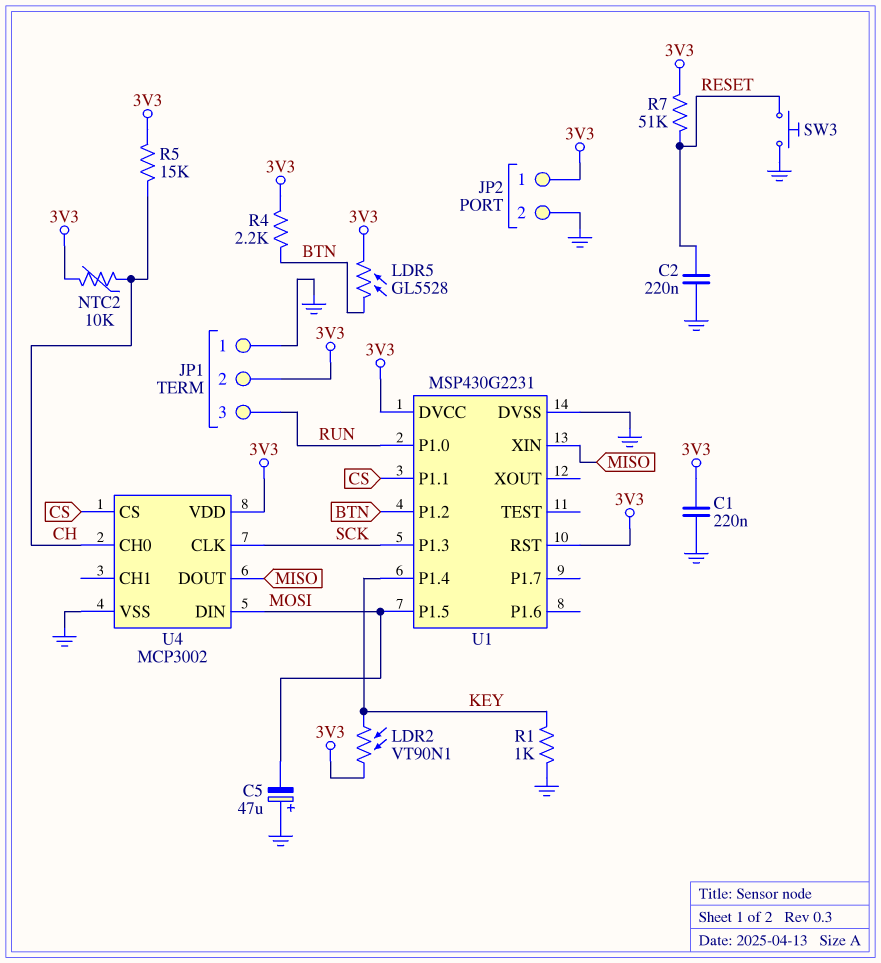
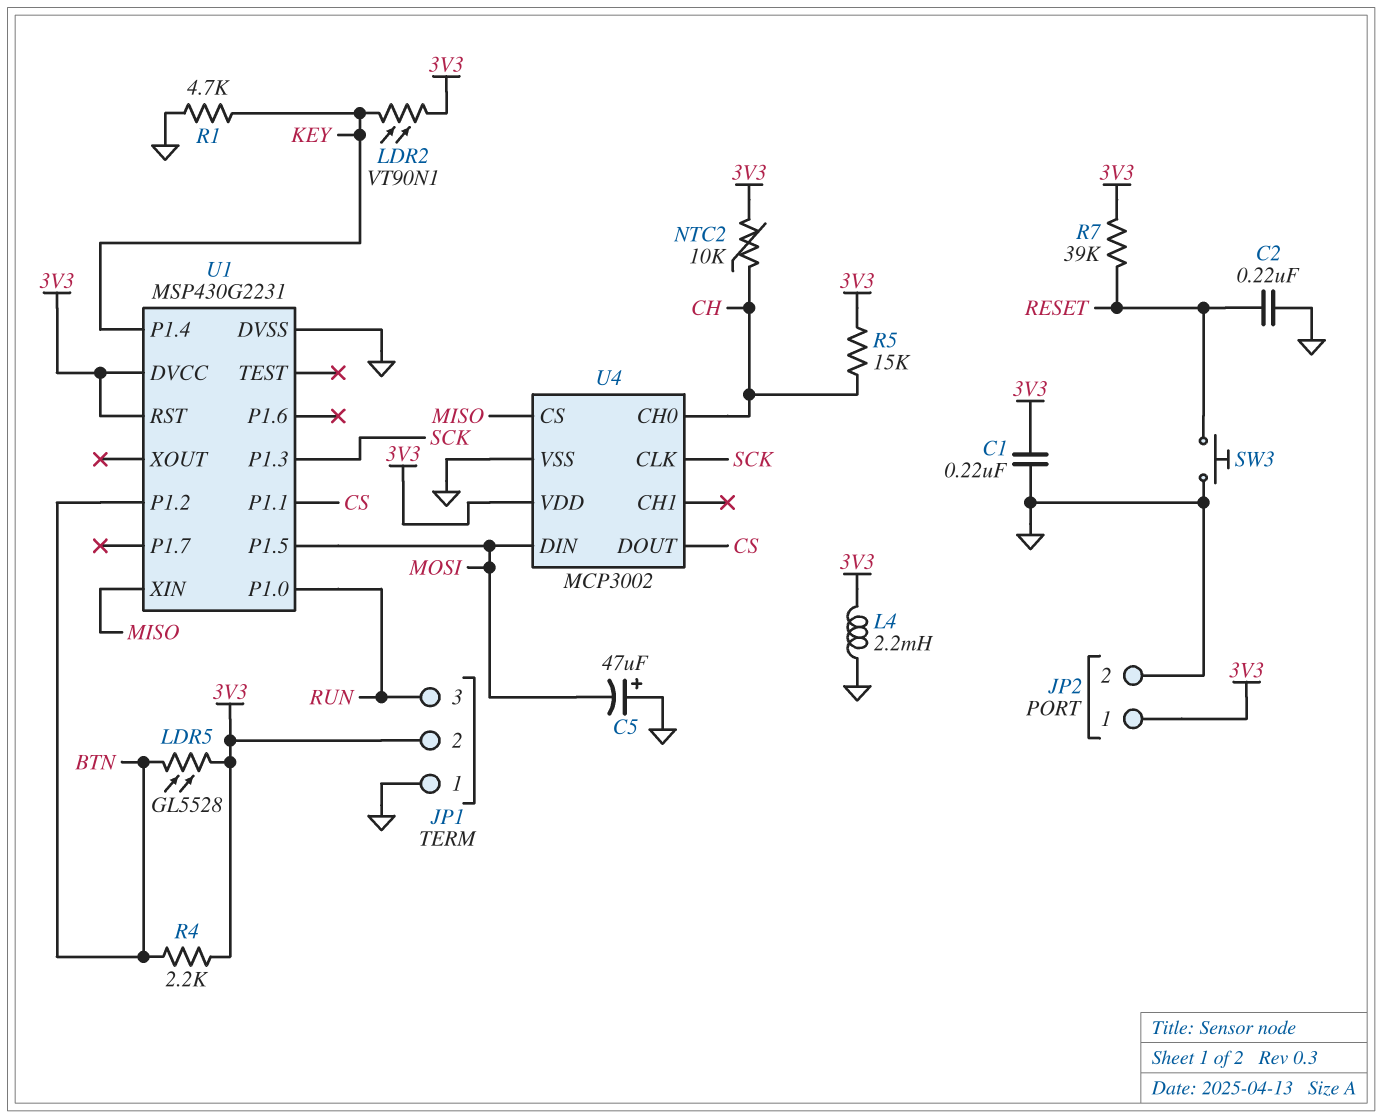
L4: none -> 2.2mH (3V3, GND)
R1: 1k (GND, KEY) -> 4.7k (GND, KEY)
R7: 51k (3V3, RESET) -> 39k (3V3, RESET)
U4 pin CS: CS -> MISO
U4 pin DOUT: MISO -> CS

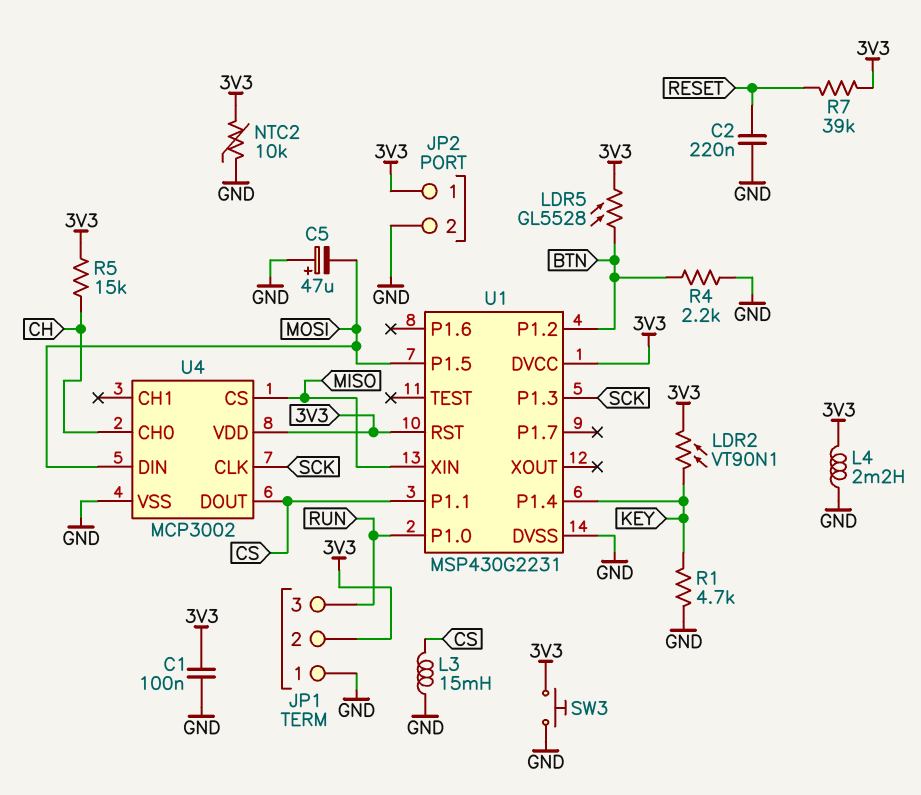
C1: 220nF (3V3, GND) -> 100nF (3V3, GND)
L3: none -> 15mH (CS, GND)
NTC2: 10k (3V3, CH) -> 10k (3V3, GND)
R4: 2.2k (3V3, BTN) -> 2.2k (BTN, GND)
SW3: button (GND, RESET) -> button (3V3, GND)

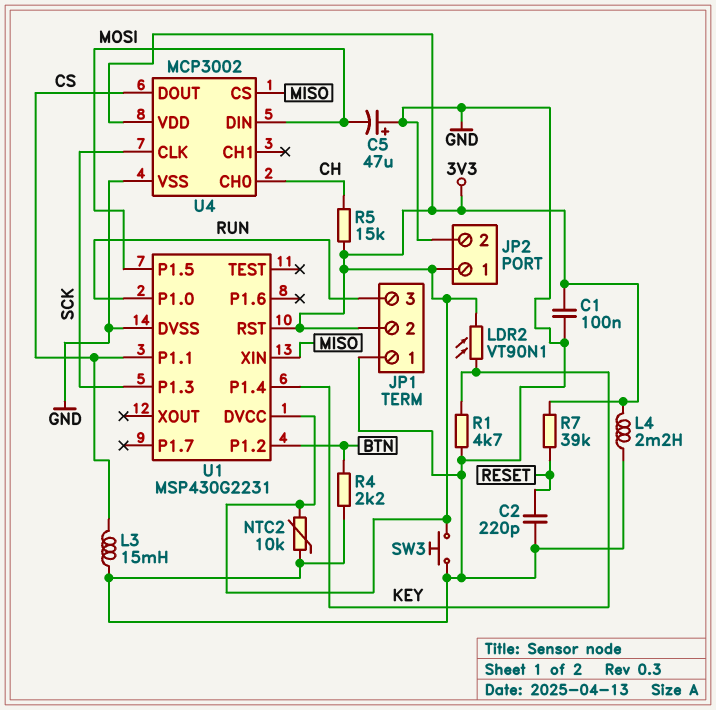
C2: 220nF (GND, RESET) -> 220pF (GND, RESET)
LDR5: GL5528 (3V3, BTN) -> none

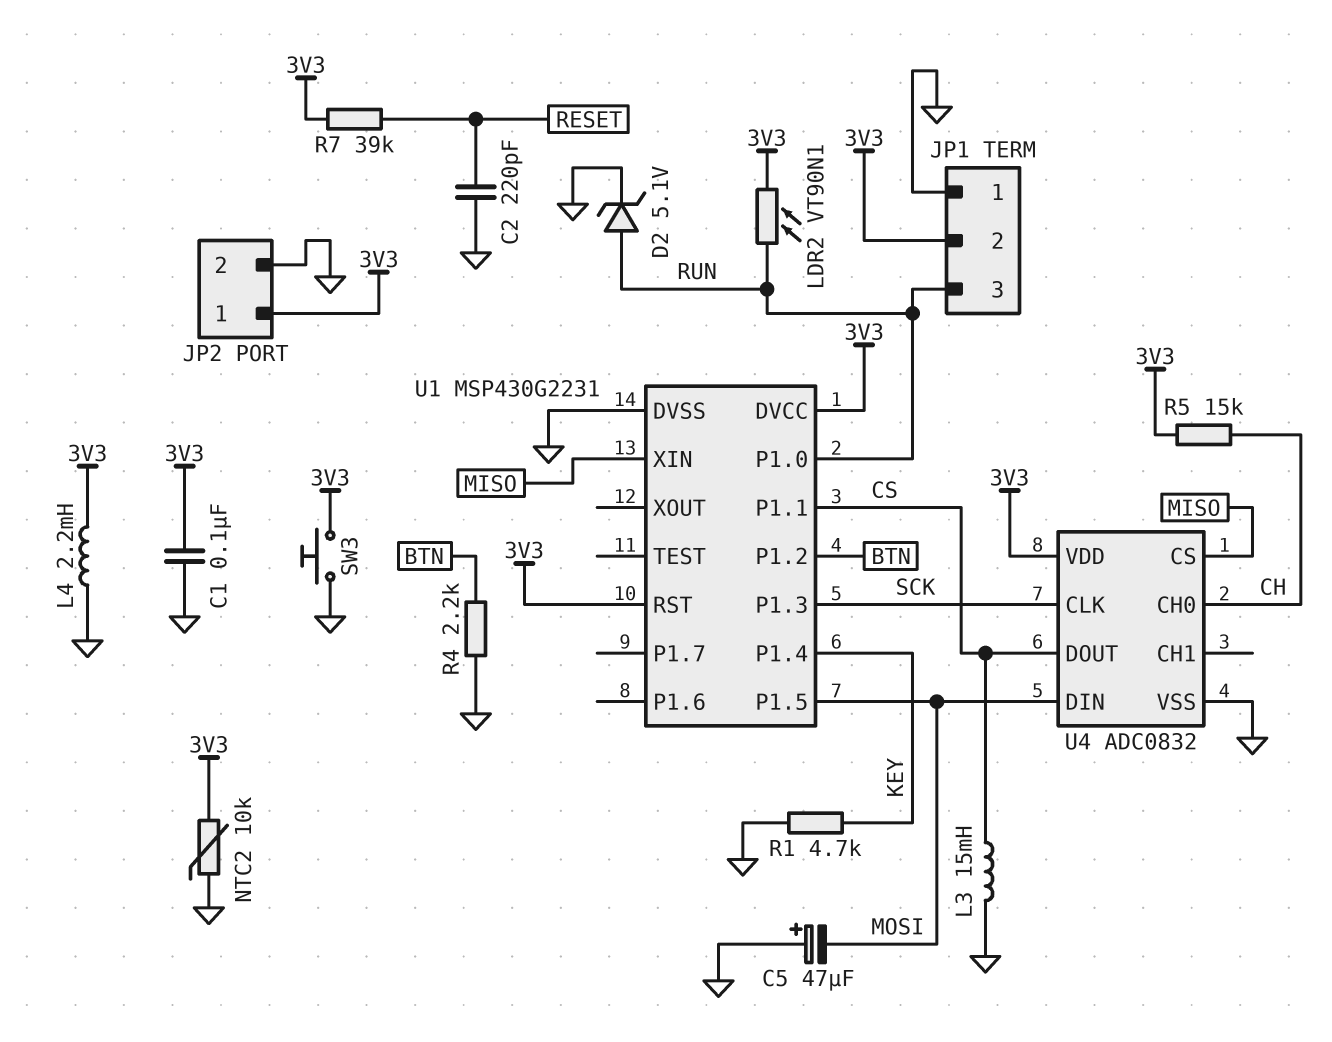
D2: none -> zener 5.1V (A RUN, K GND)
LDR2: VT90N1 (3V3, KEY) -> VT90N1 (3V3, RUN)
U4: MCP3002 -> ADC0832

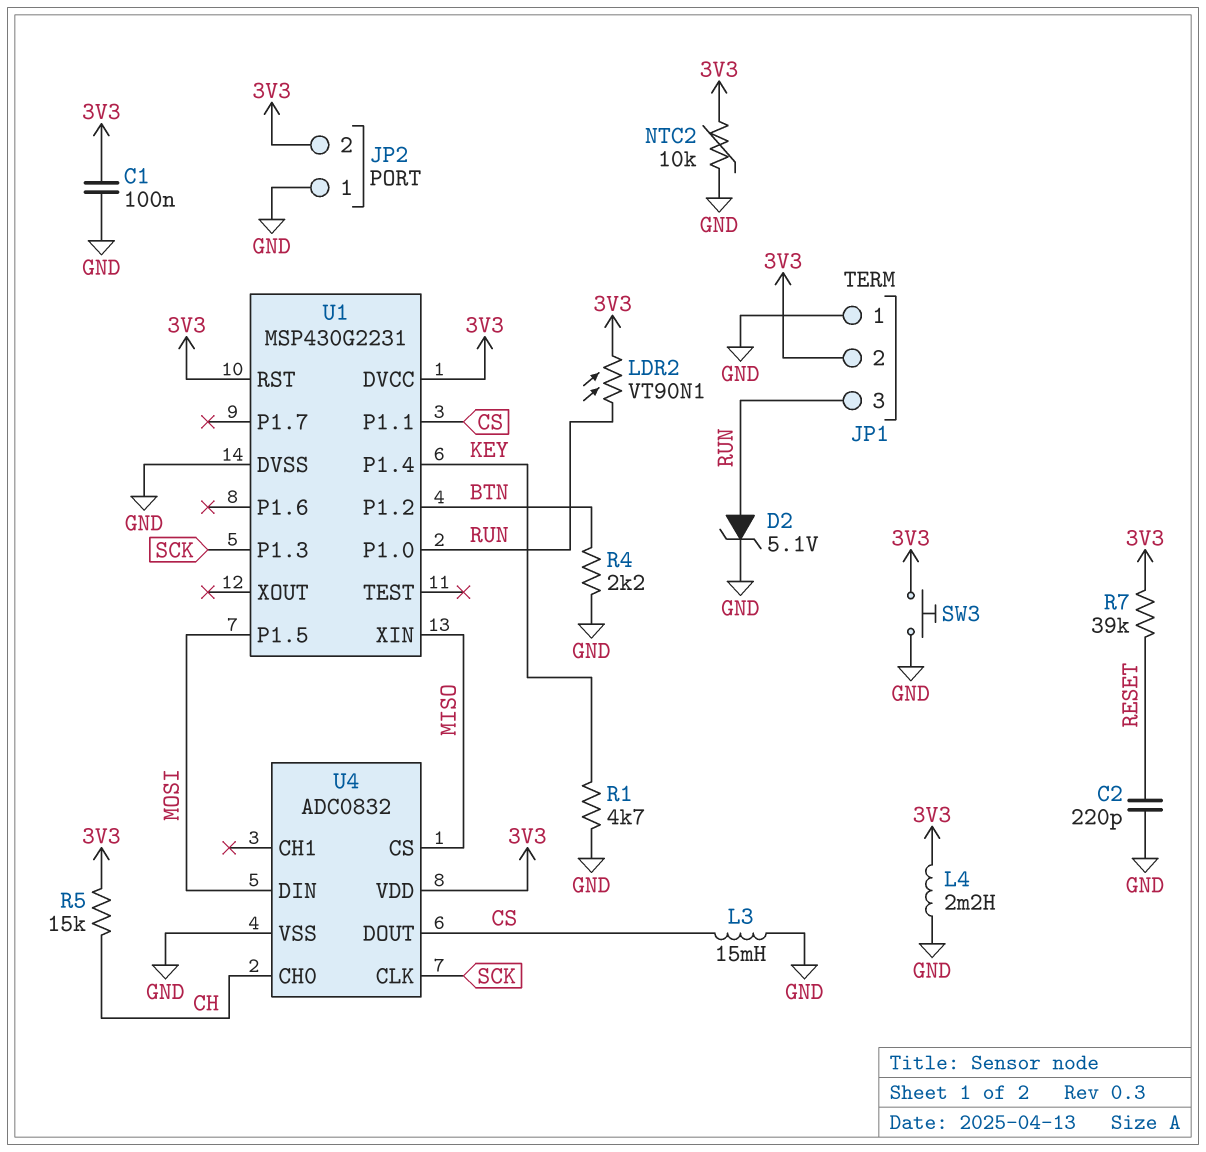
C5: 47uF (plus GND, minus MOSI) -> none
JP2 pin 1: 3V3 -> GND
JP2 pin 2: GND -> 3V3

